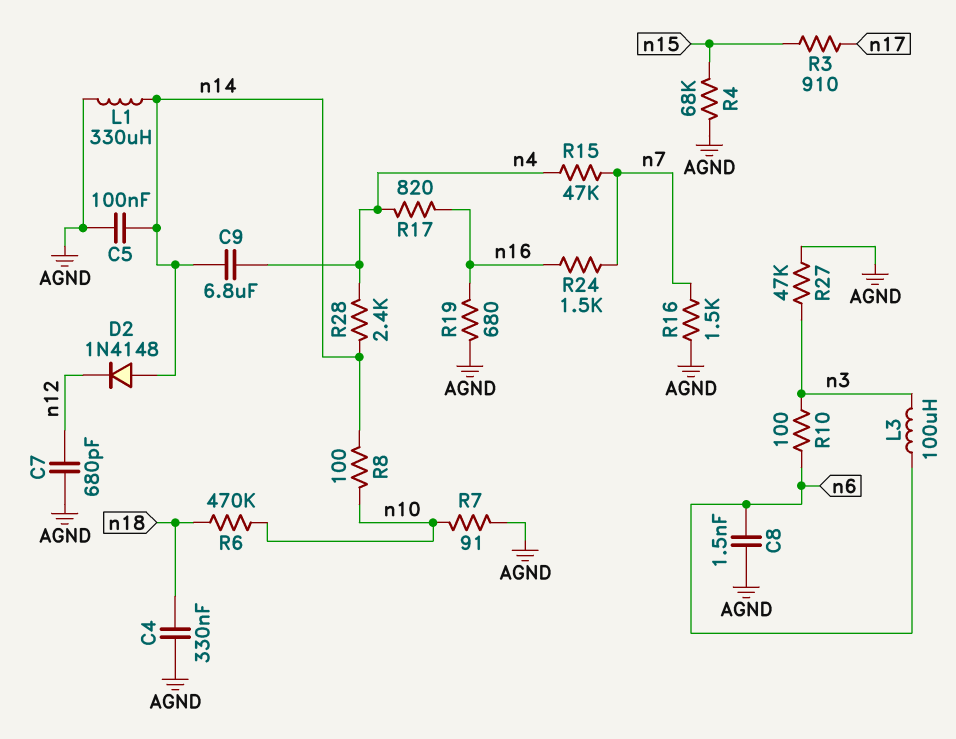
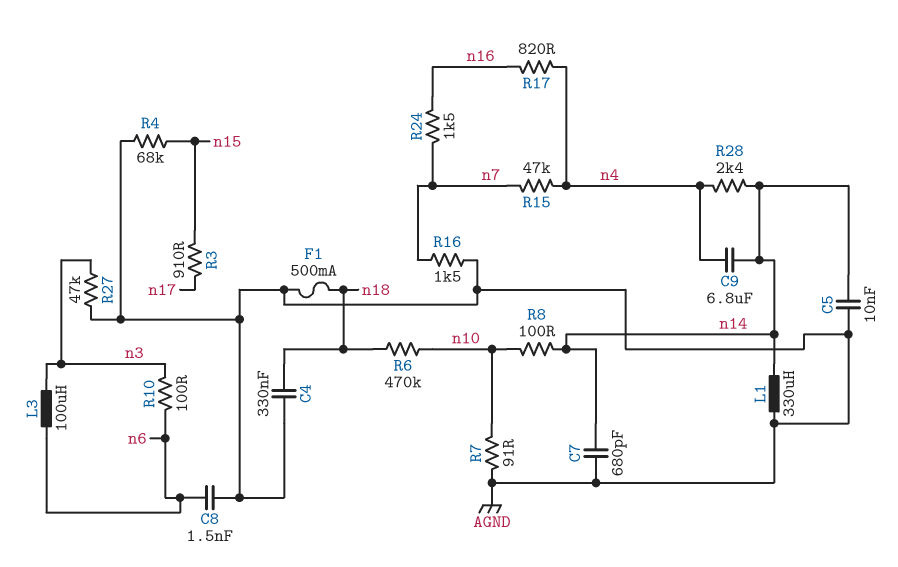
C5: 100nF (AGND, n14) -> 10nF (AGND, n14)
C7: 680pF (AGND, n12) -> 680pF (AGND, n14)
D2: diode 1N4148 (A n14, K n12) -> none
F1: none -> 500mA (AGND, n18)
R19: 680 (AGND, n16) -> none

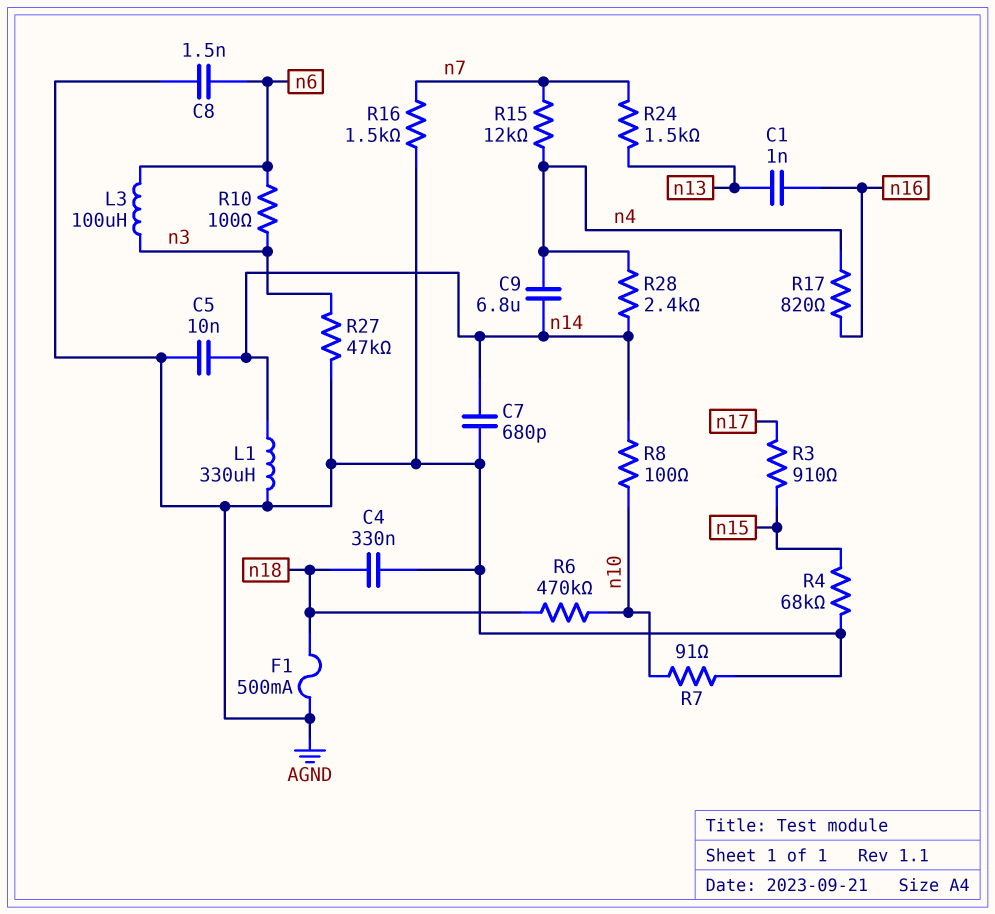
C1: none -> 1nF (n13, n16)
R15: 47k (n4, n7) -> 12k (n4, n7)
R24: 1.5k (n7, n16) -> 1.5k (n7, n13)

